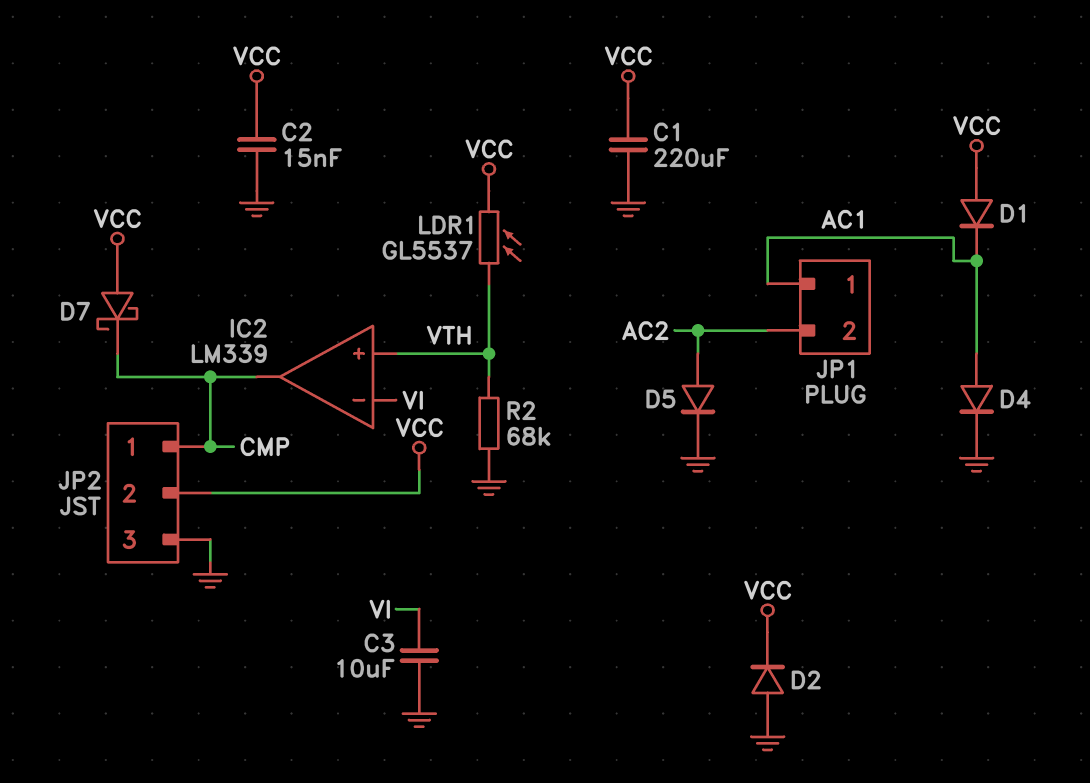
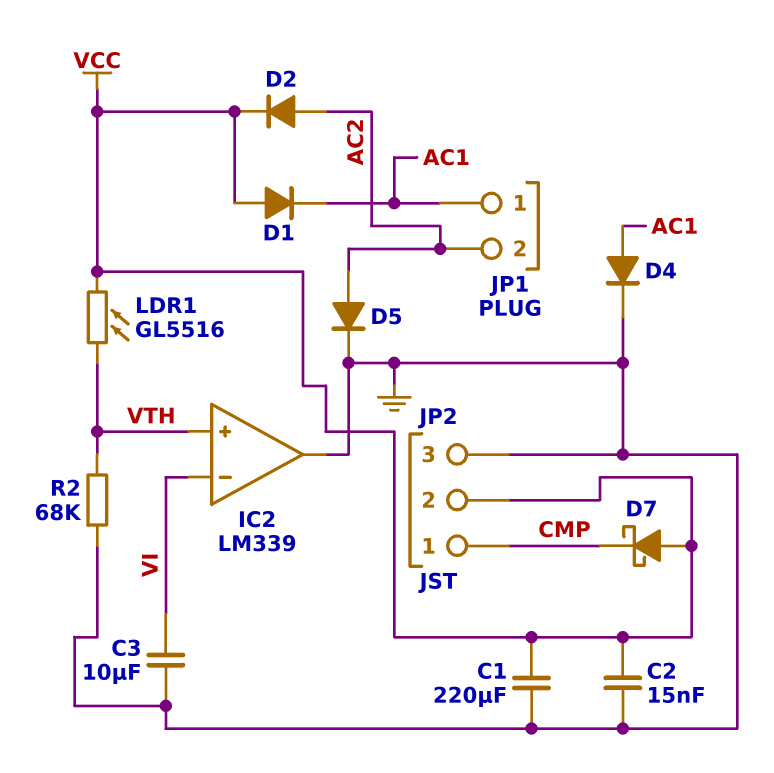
D2: diode (A GND, K VCC) -> diode (A AC2, K VCC)
IC2 pin out: CMP -> GND
LDR1: GL5537 (VCC, VTH) -> GL5516 (VCC, VTH)

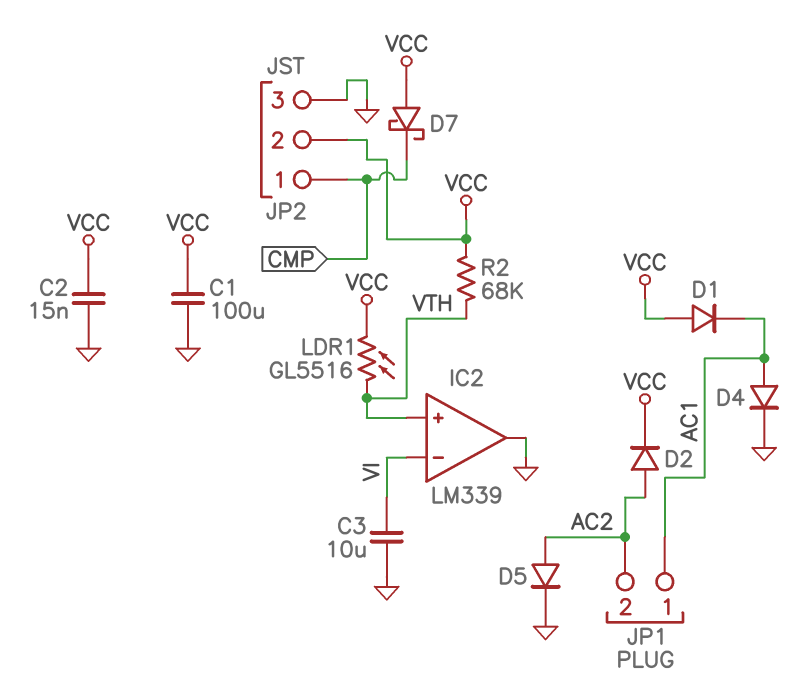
C1: 220uF (GND, VCC) -> 100uF (GND, VCC)
R2: 68k (GND, VTH) -> 68k (VCC, VTH)

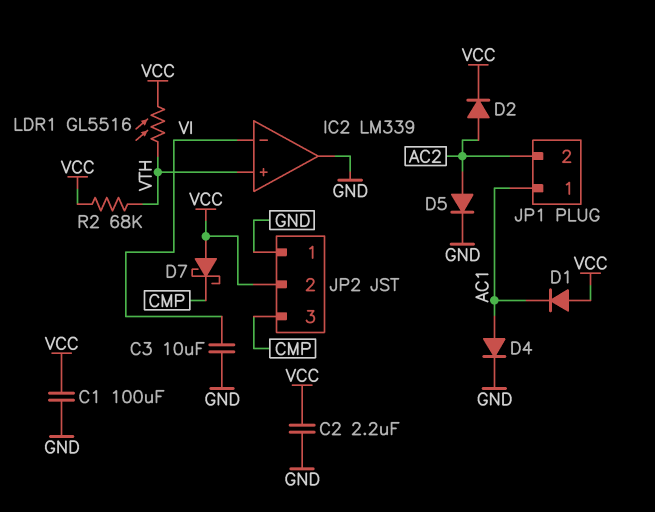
C2: 15nF (GND, VCC) -> 2.2uF (GND, VCC)
JP2 pin 1: CMP -> GND
JP2 pin 3: GND -> CMP

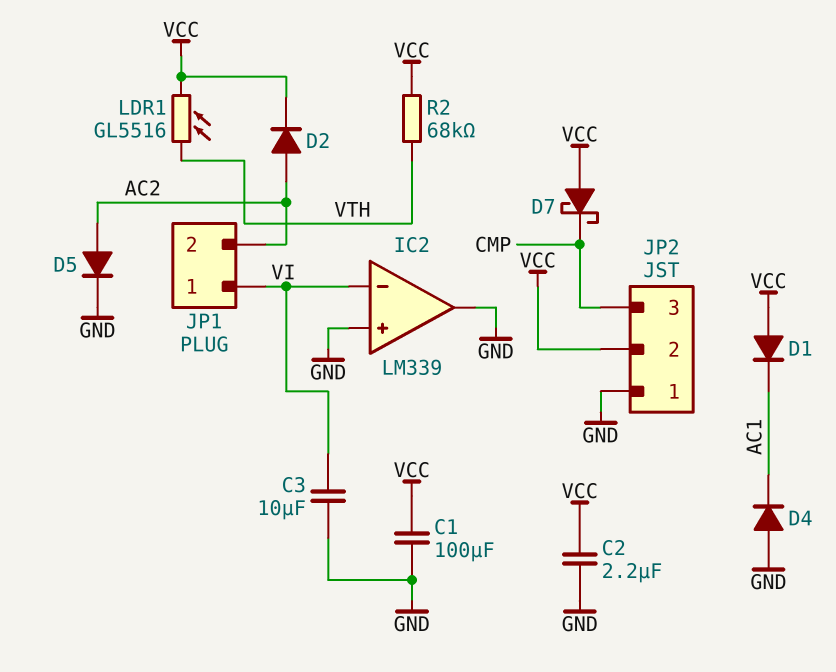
D4: diode (A AC1, K GND) -> diode (A GND, K AC1)
IC2 pin in+: VTH -> GND
JP1 pin 1: AC1 -> VI

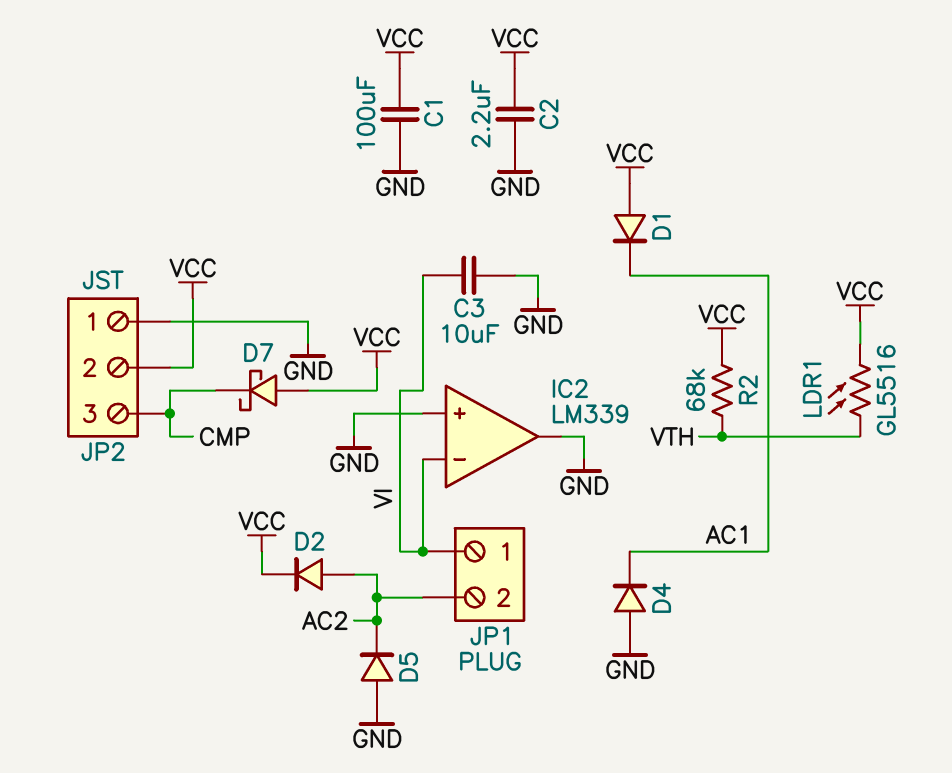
D5: diode (A AC2, K GND) -> diode (A GND, K AC2)

